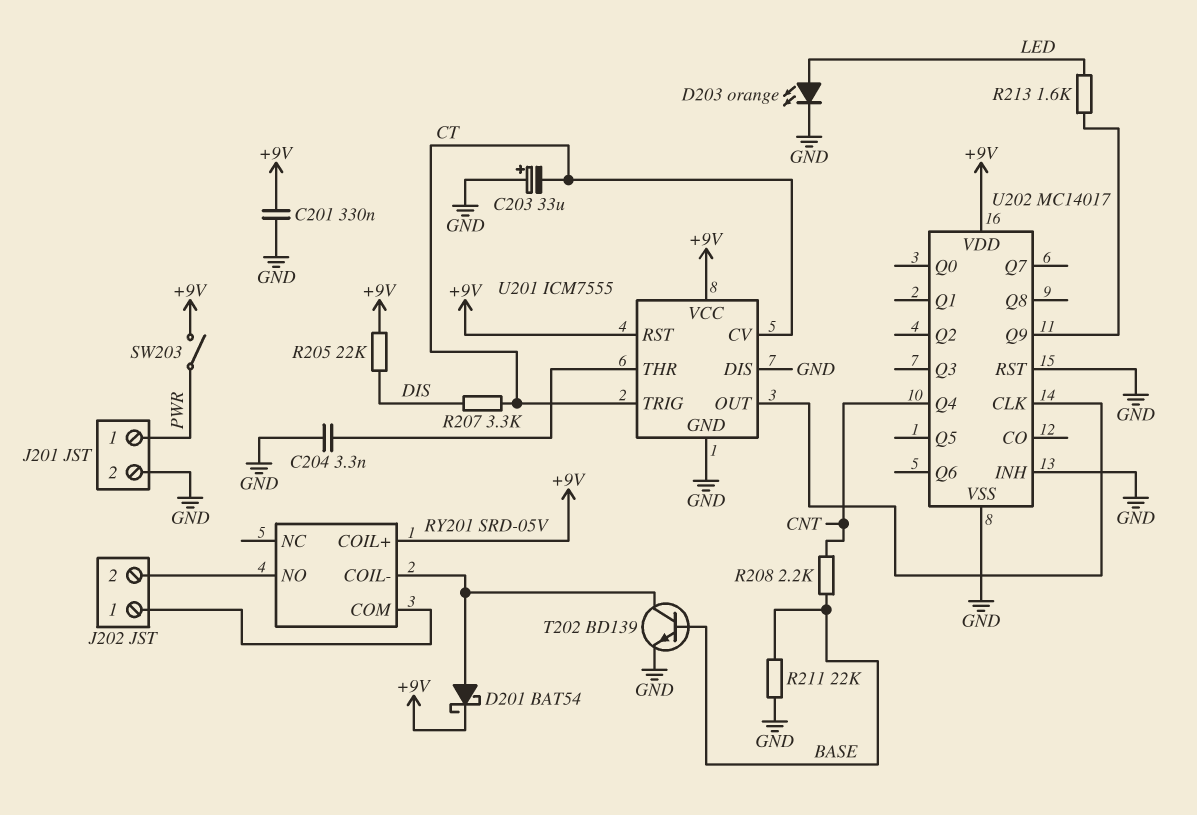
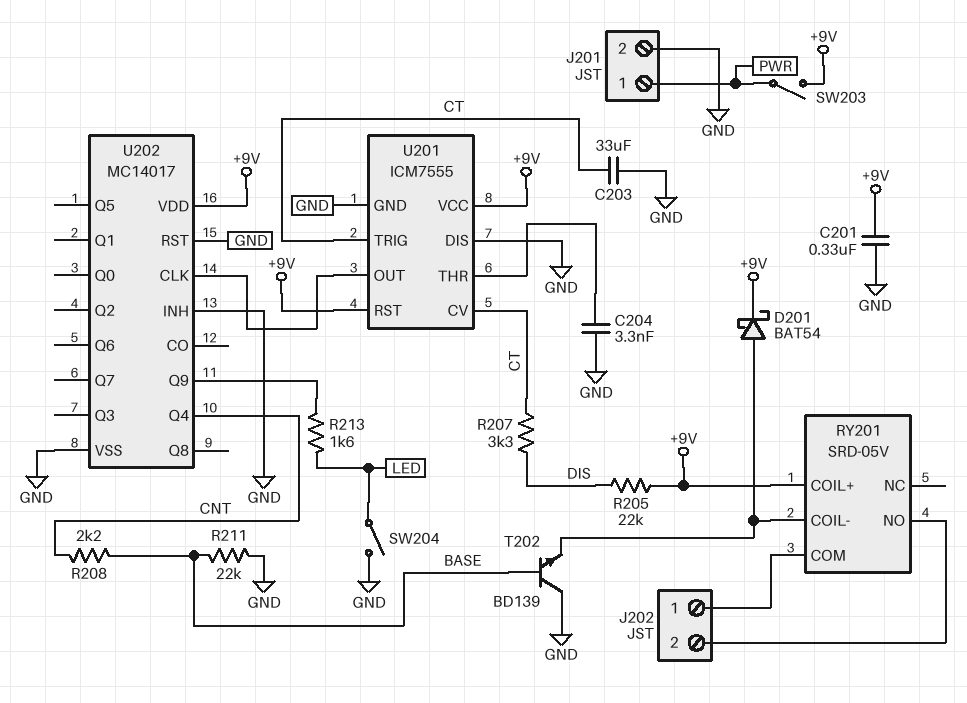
C203: 33uF (plus GND, minus CT) -> 33uF (CT, GND)
D203: LED orange (A LED, K GND) -> none
SW204: none -> switch (GND, LED)
T202: NPN BD139 (B BASE, C RY201/COIL-, E GND) -> NPN BD139 (B BASE, C GND, E RY201/COIL-)

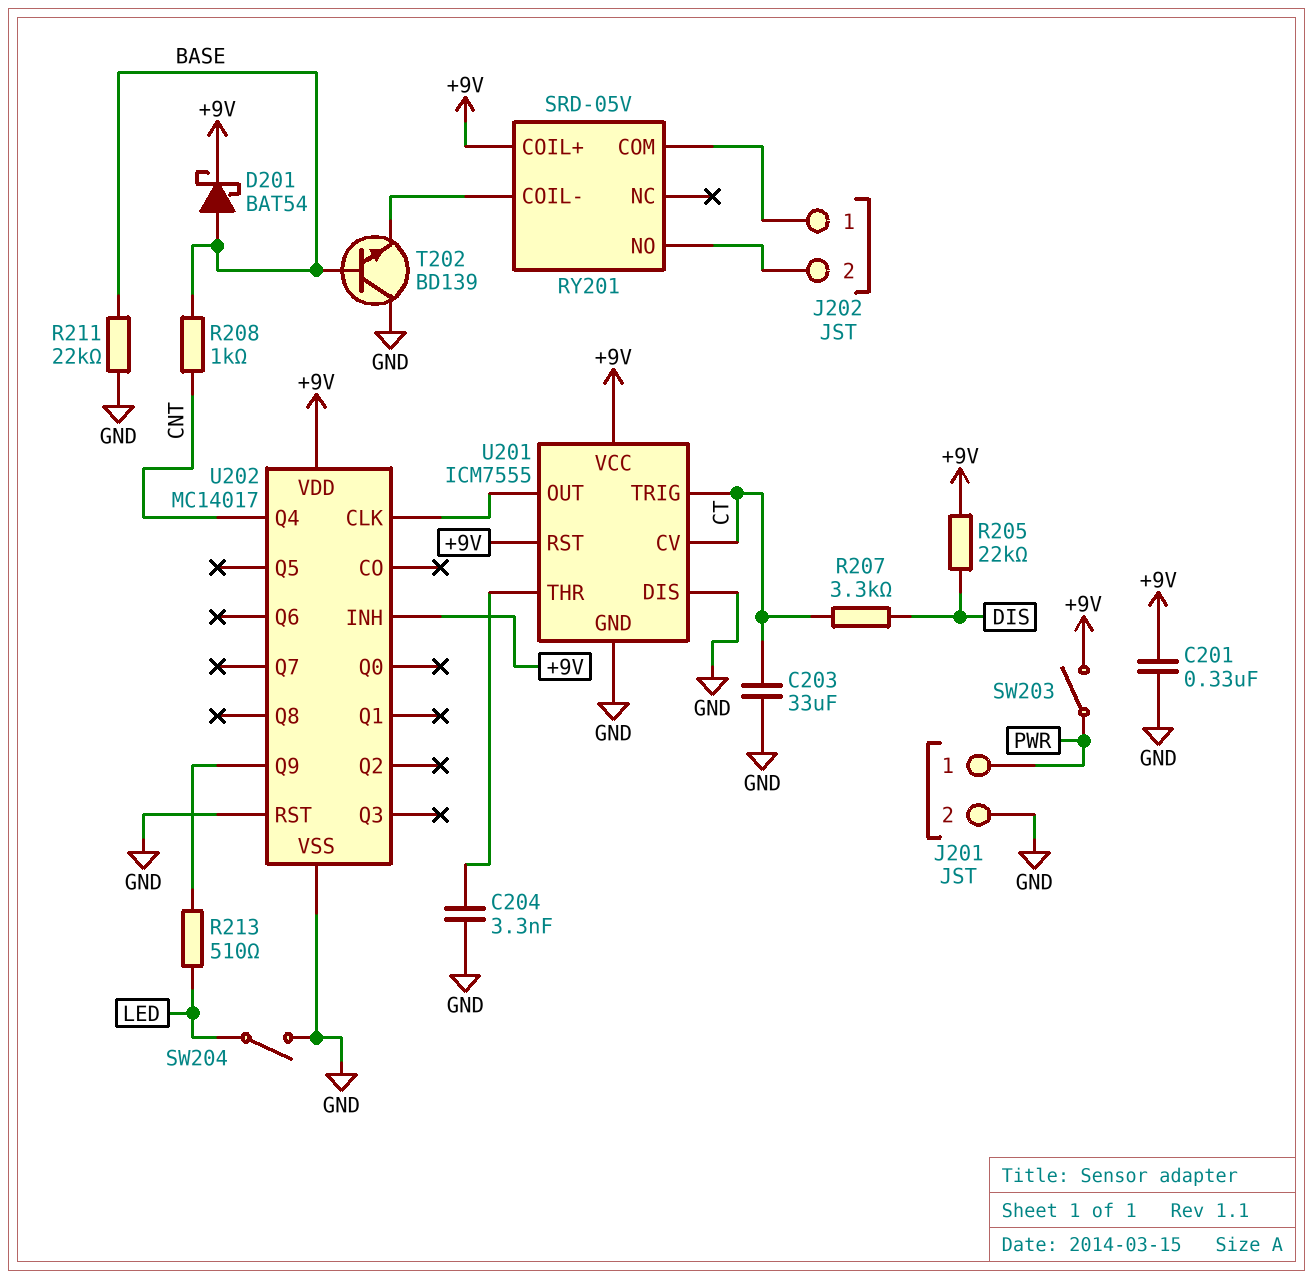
D201: schottky BAT54 (A RY201/COIL-, K +9V) -> schottky BAT54 (A BASE, K +9V)
R208: 2.2k (BASE, CNT) -> 1k (BASE, CNT)
R213: 1.6k (LED, U202/Q9) -> 510 (LED, U202/Q9)
U202 pin INH: GND -> +9V

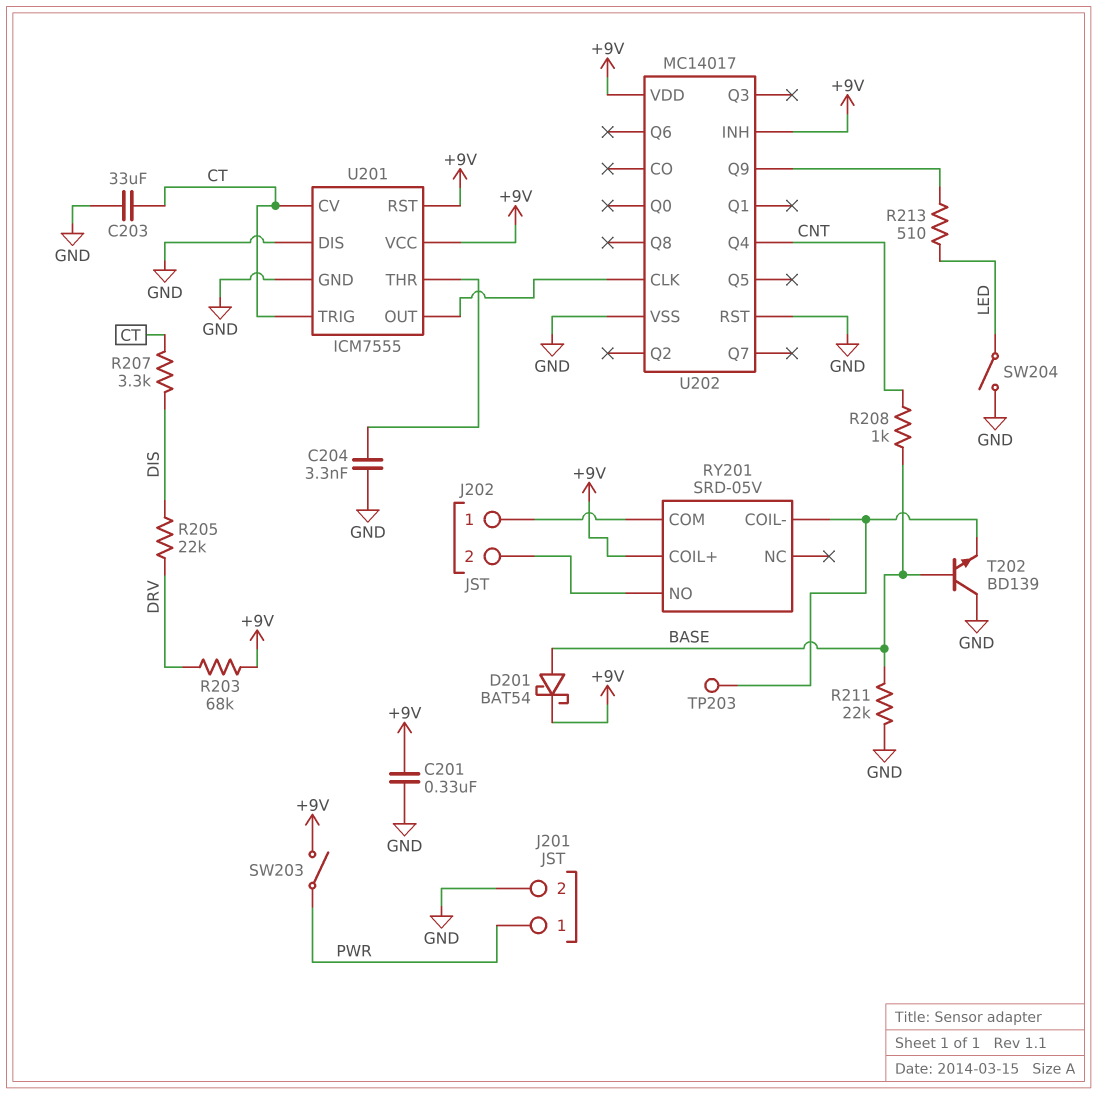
R203: none -> 68k (+9V, DRV)
R205: 22k (+9V, DIS) -> 22k (DIS, DRV)
TP203: none -> test point (RY201/COIL-)

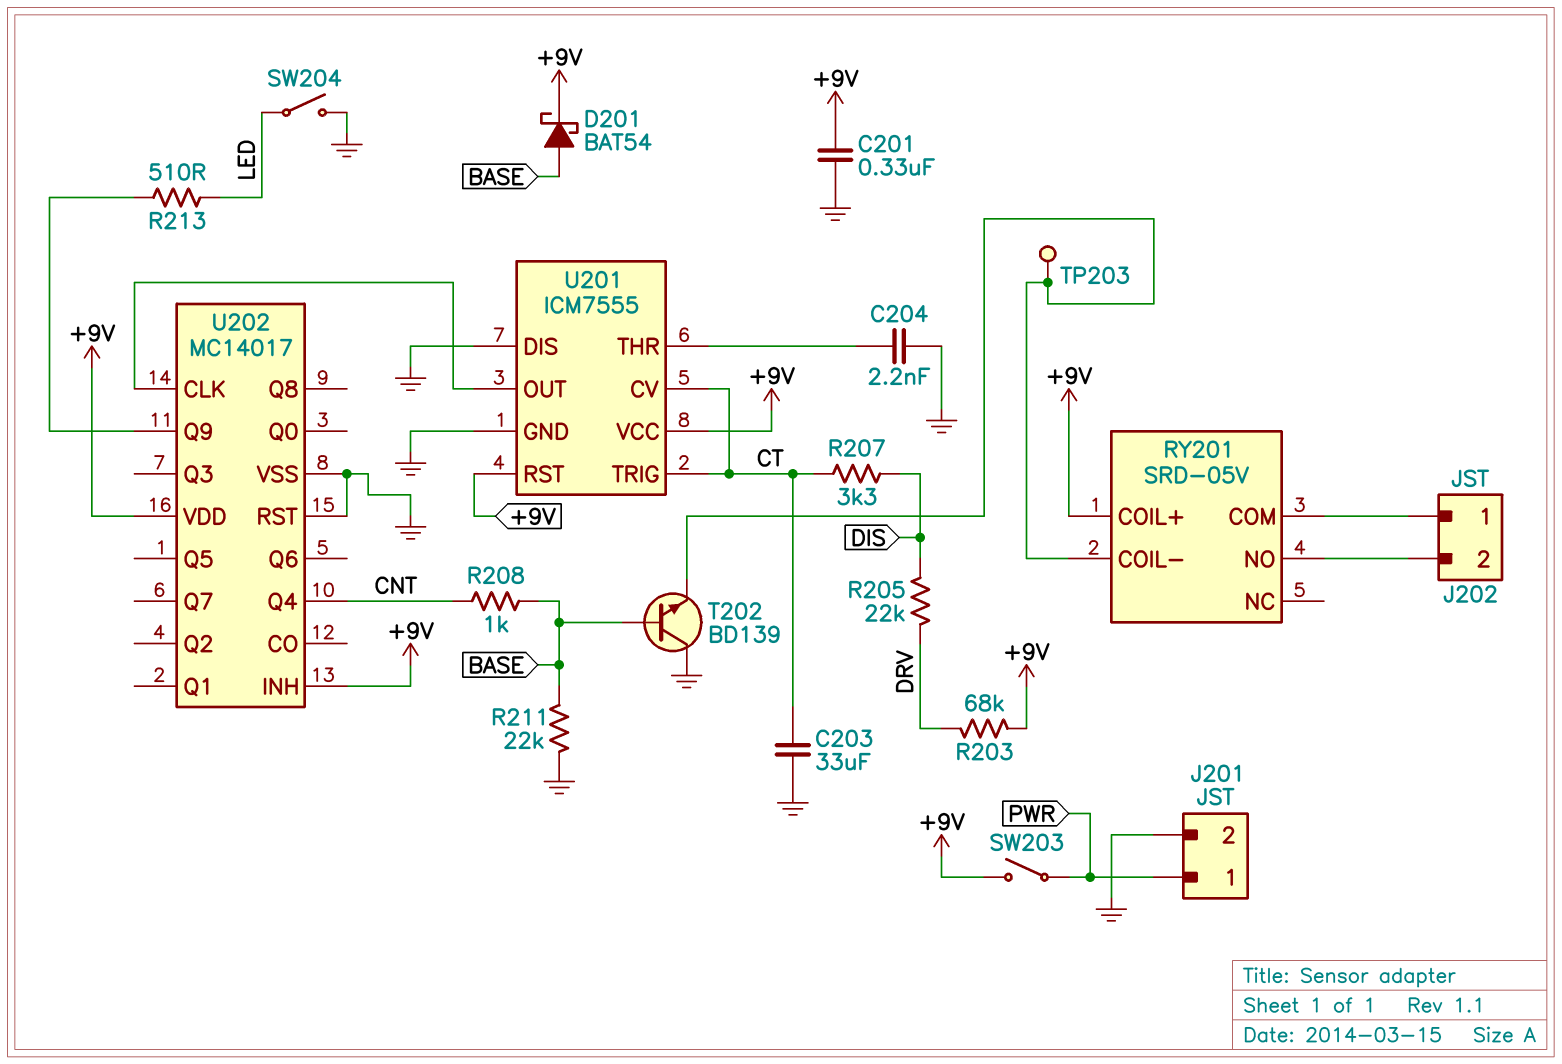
C204: 3.3nF (GND, U201/THR) -> 2.2nF (GND, U201/THR)

